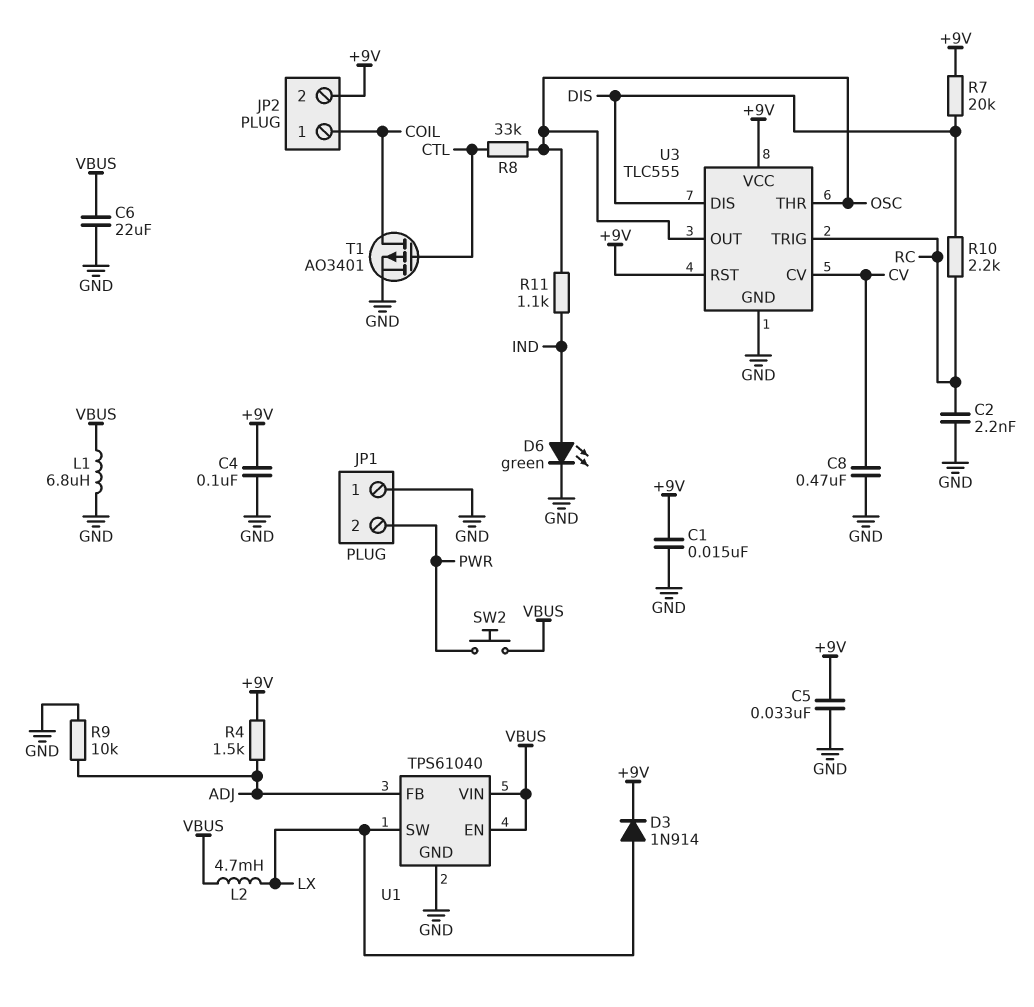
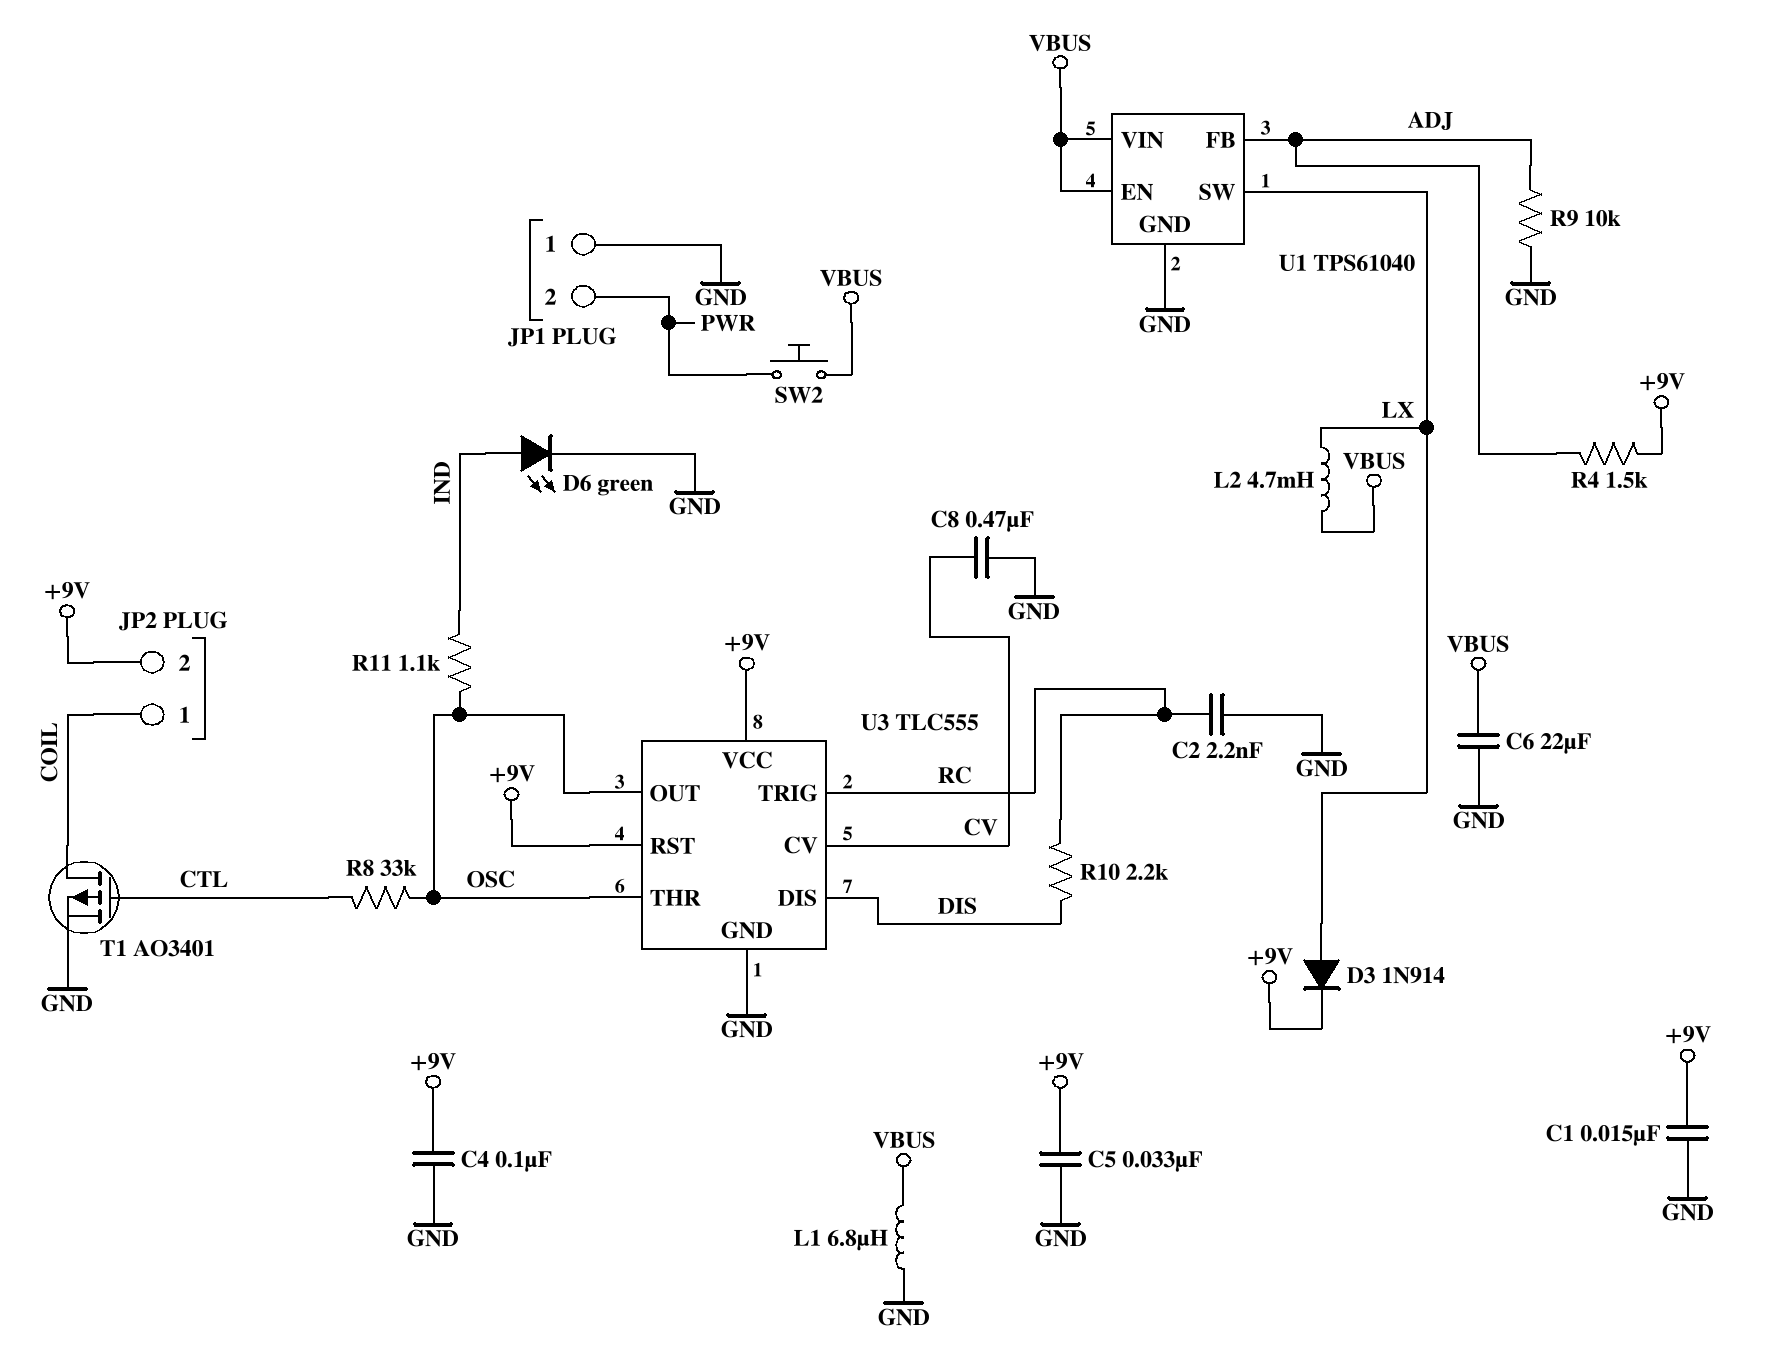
R7: 20k (+9V, DIS) -> none

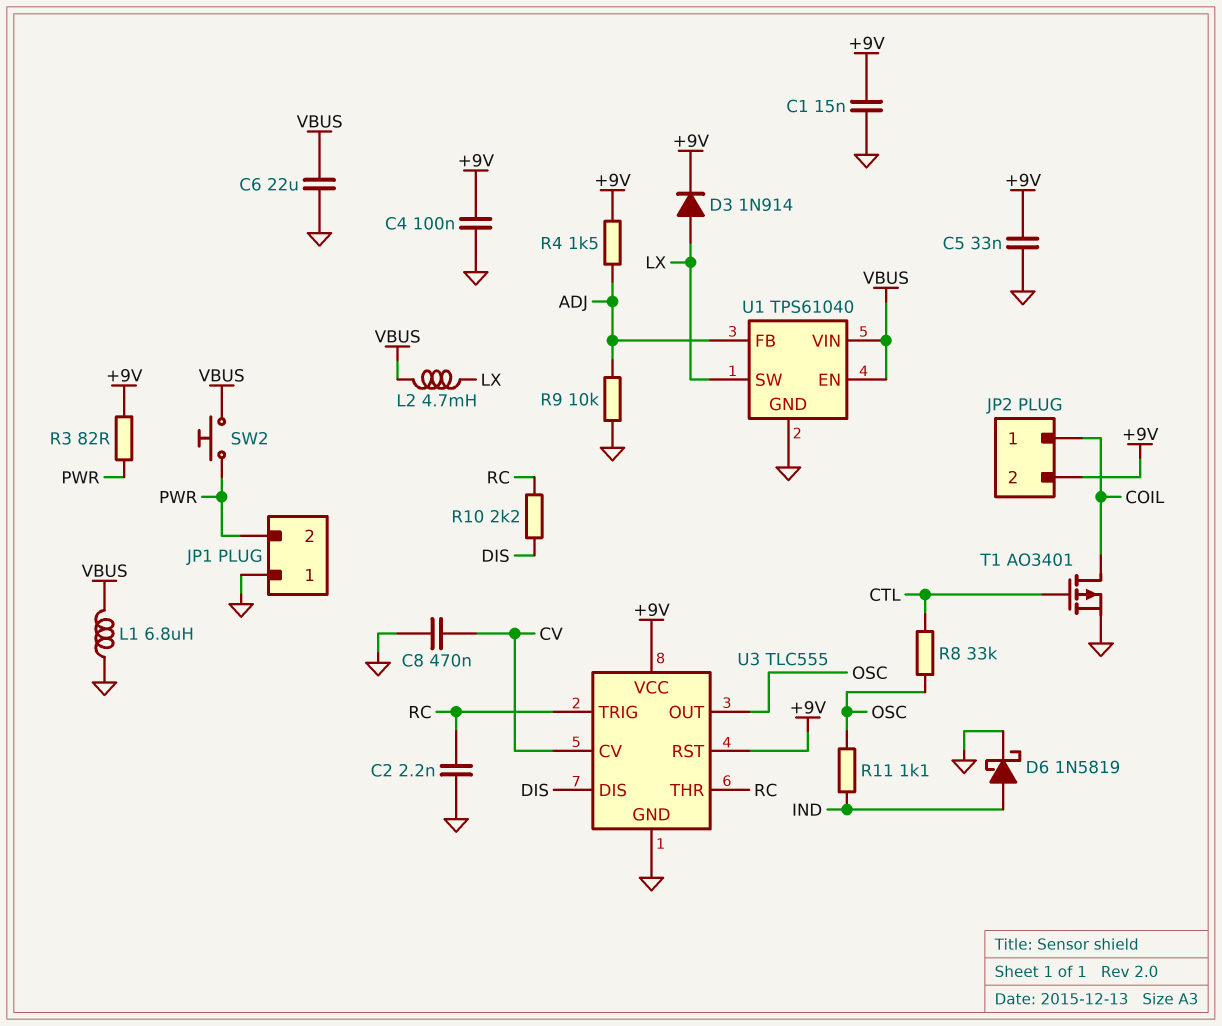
D6: LED green (A IND, K GND) -> schottky 1N5819 (A IND, K GND)
R3: none -> 82 (+9V, PWR)
U3 pin THR: OSC -> RC

